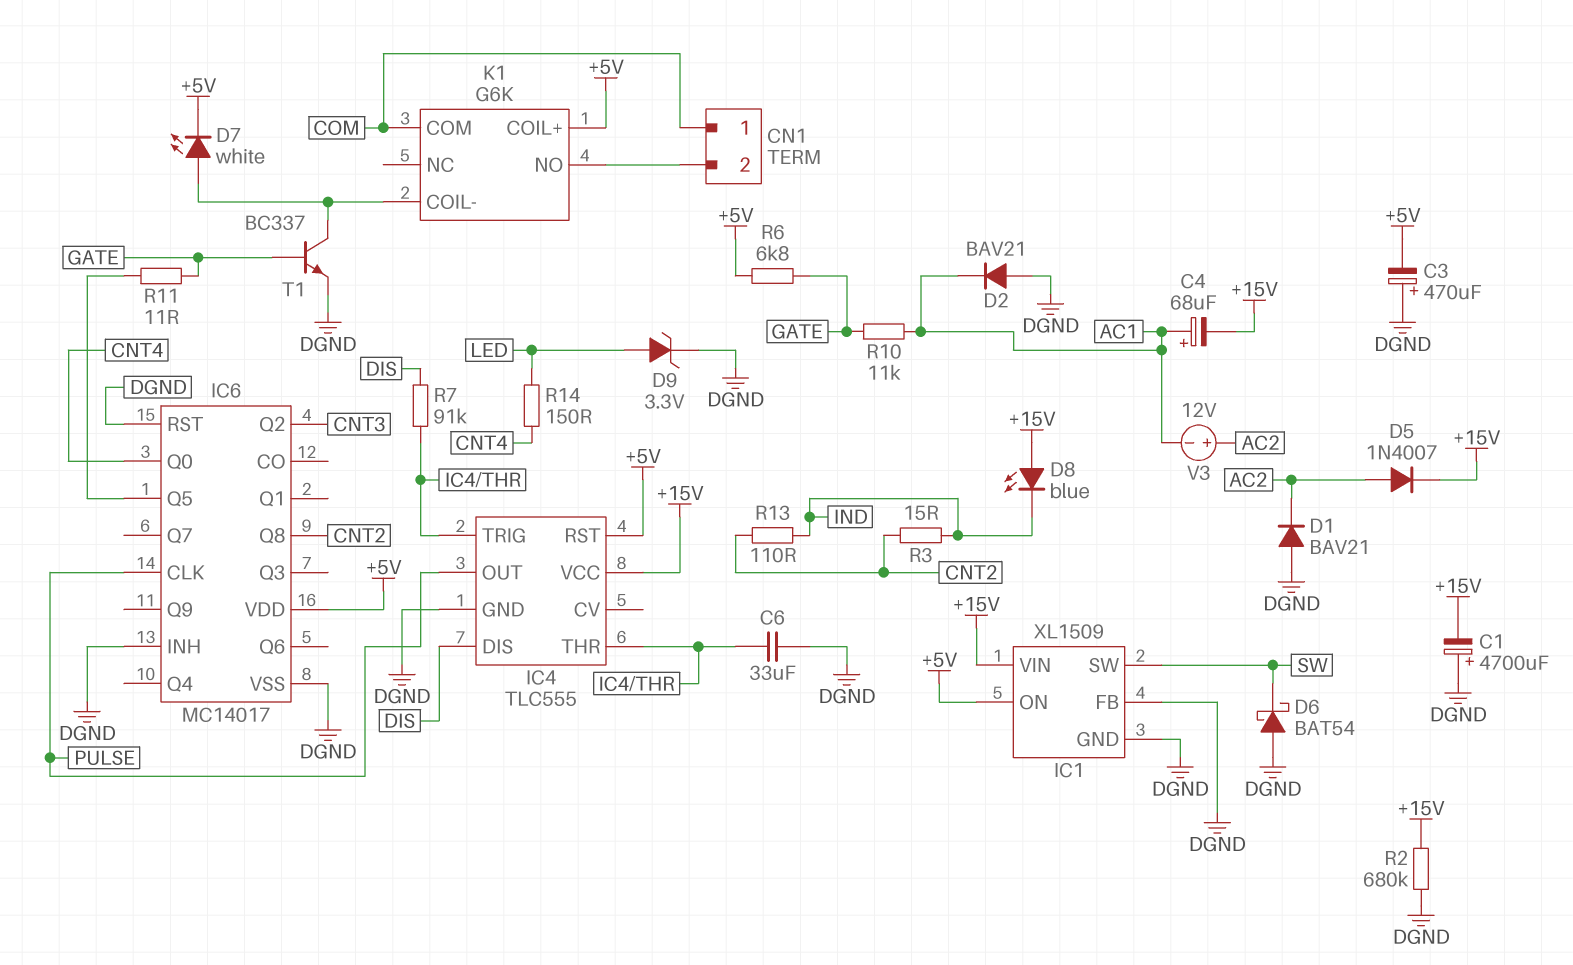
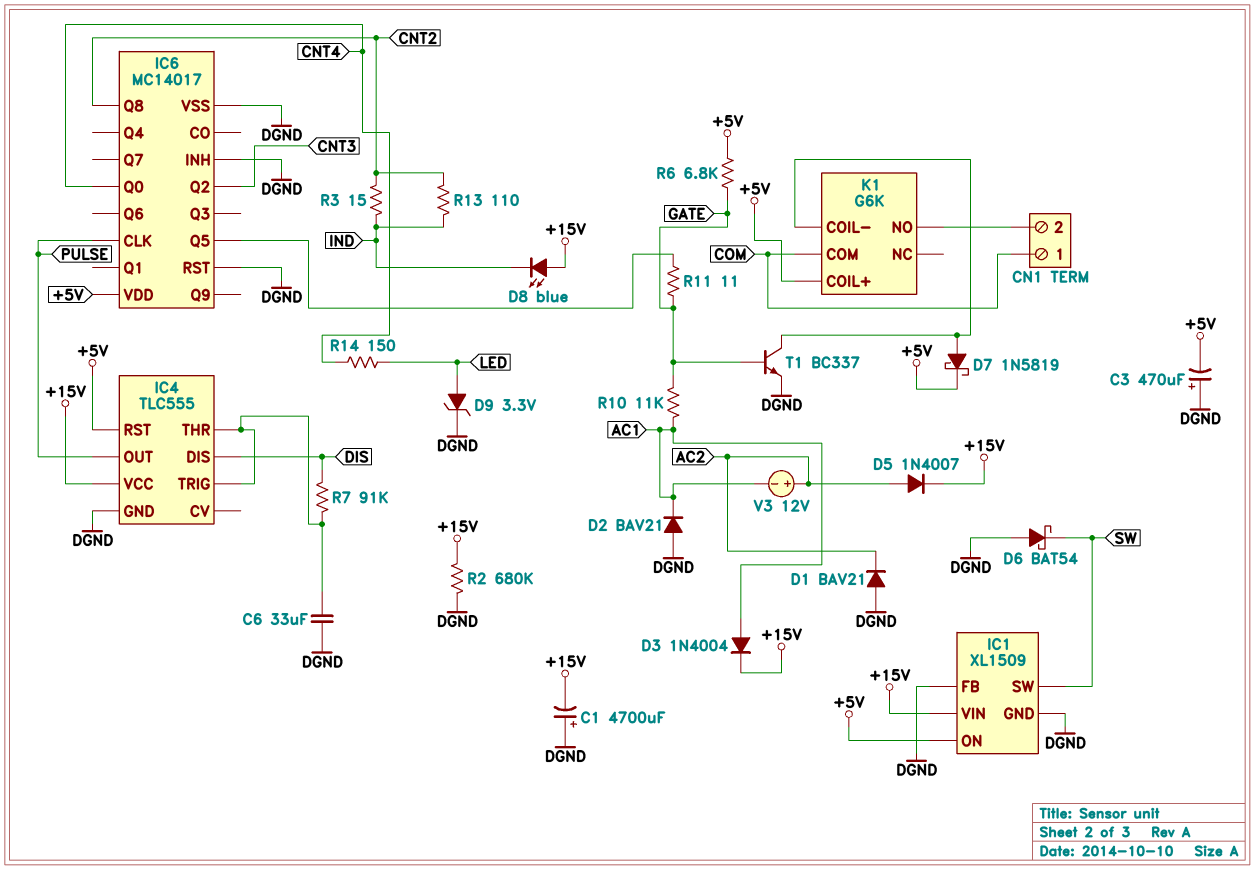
C4: 68uF (plus AC1, minus +15V) -> none
D3: none -> diode 1N4004 (A AC1, K +15V)
D7: LED white (A K1/COIL-, K +5V) -> schottky 1N5819 (A K1/COIL-, K +5V)

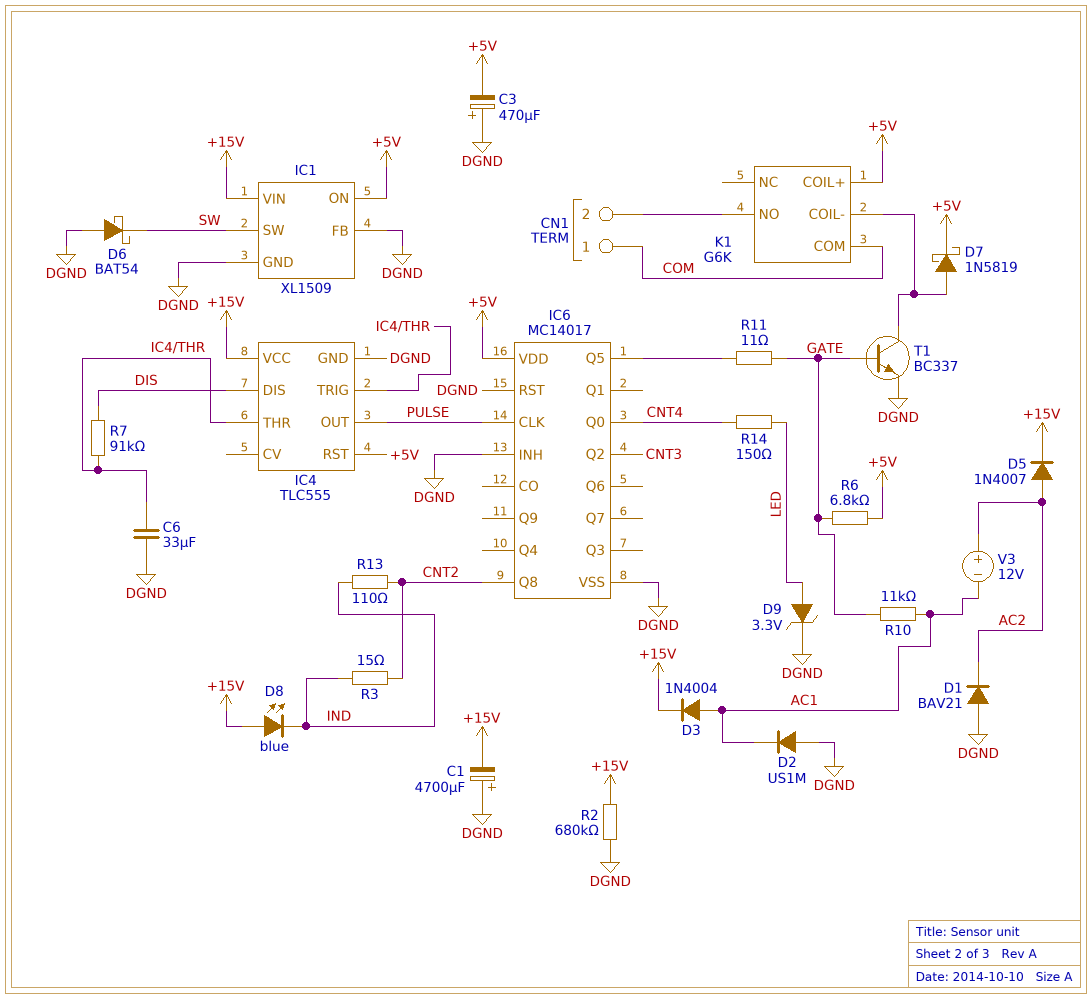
D2: diode BAV21 (A DGND, K AC1) -> diode US1M (A DGND, K AC1)

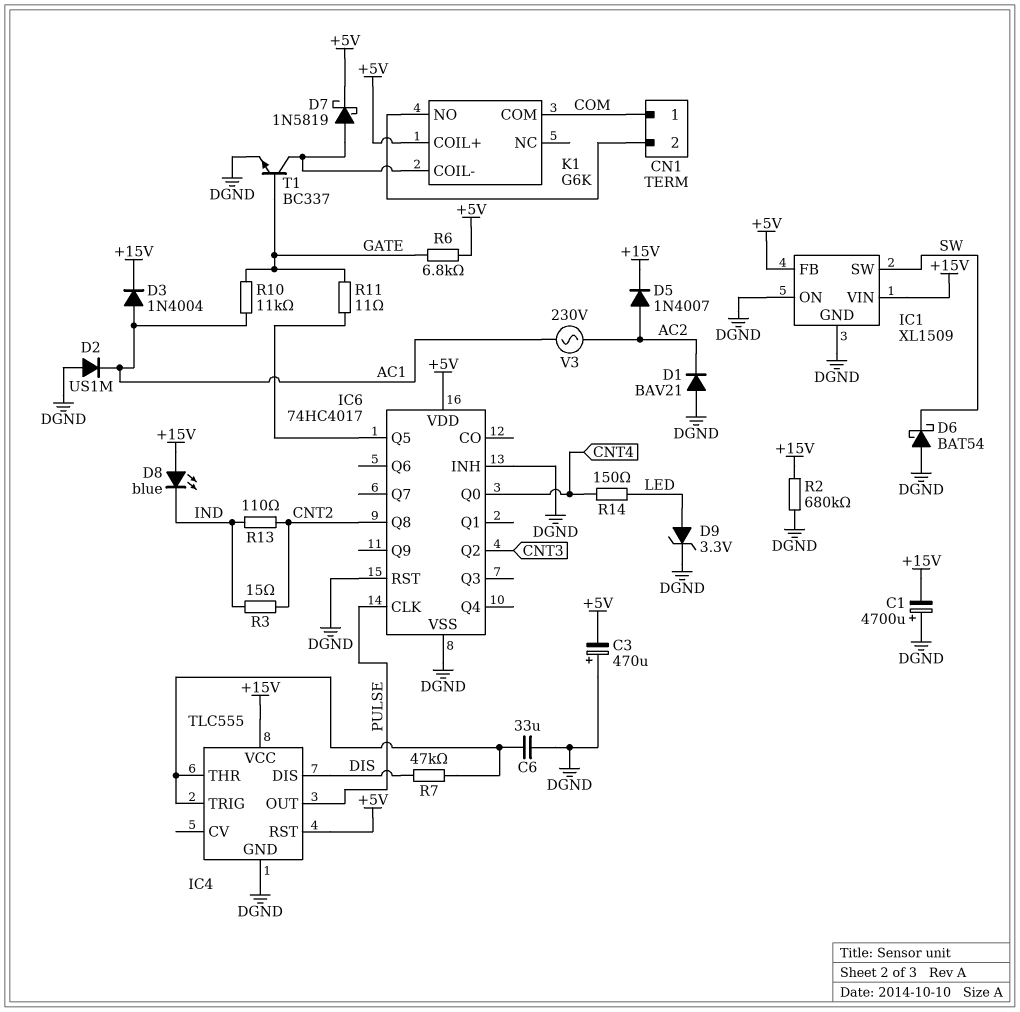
IC1 pin FB: DGND -> +5V
IC1 pin ON: +5V -> DGND
IC6: MC14017 -> 74HC4017
R7: 91k (DIS, IC4/THR) -> 47k (DIS, IC4/THR)
V3: 12V (plus AC2, minus AC1) -> AC 230V (AC1, AC2)

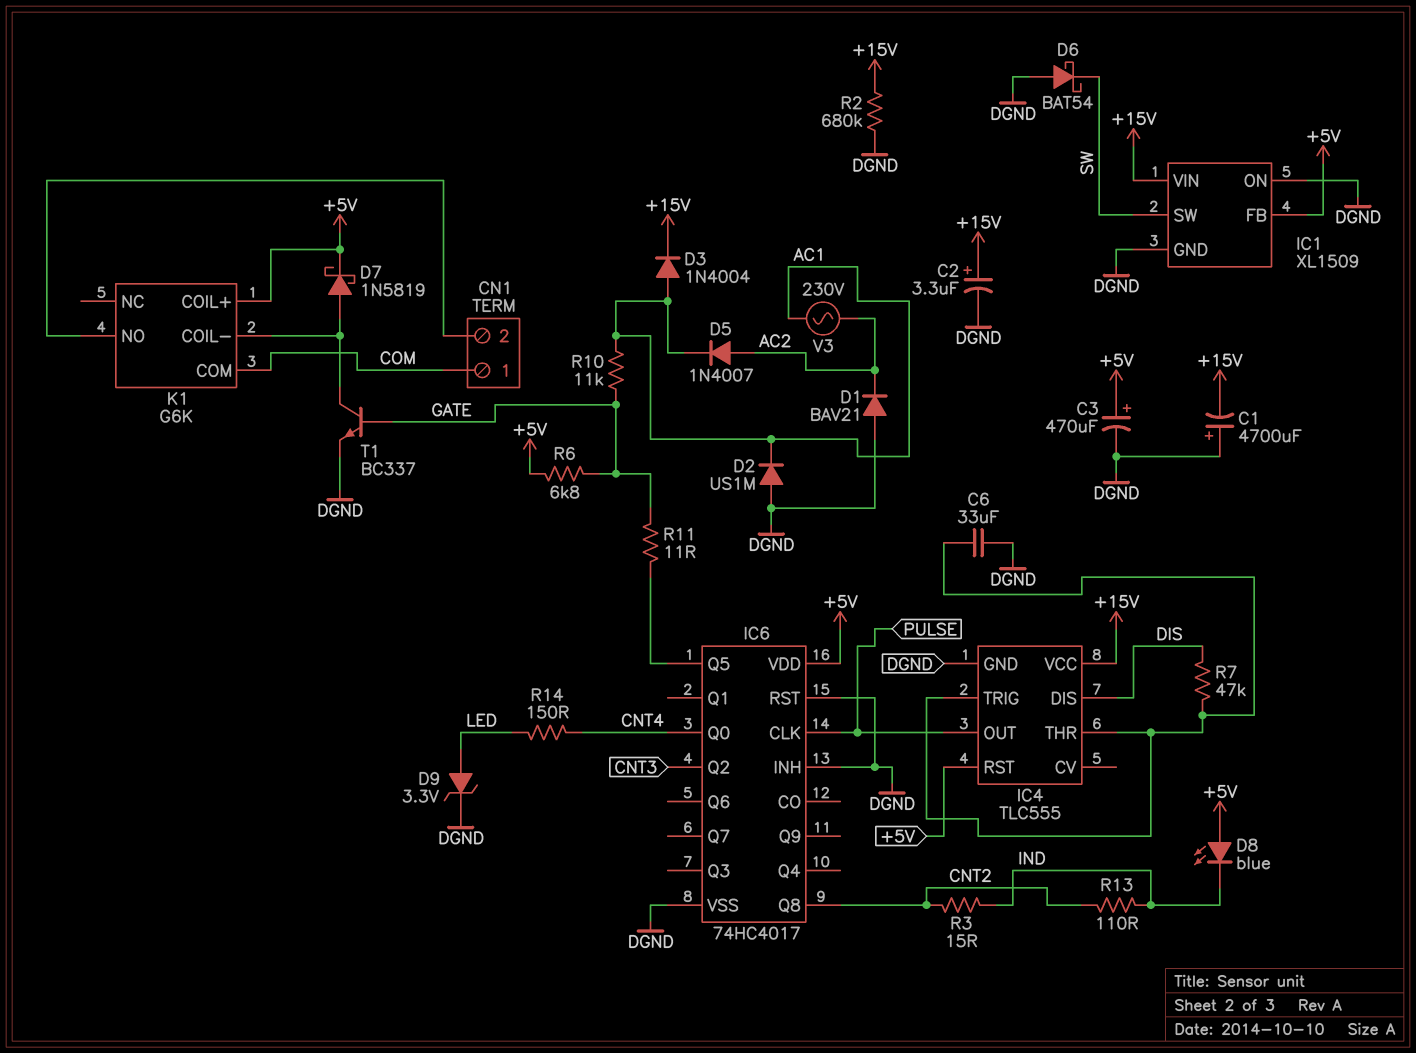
C2: none -> 3.3uF (plus +15V, minus DGND)
C3: 470uF (plus DGND, minus +5V) -> 470uF (plus +5V, minus DGND)
D5: diode 1N4007 (A AC2, K +15V) -> diode 1N4007 (A AC2, K AC1)
D8: LED blue (A +15V, K IND) -> LED blue (A +5V, K IND)

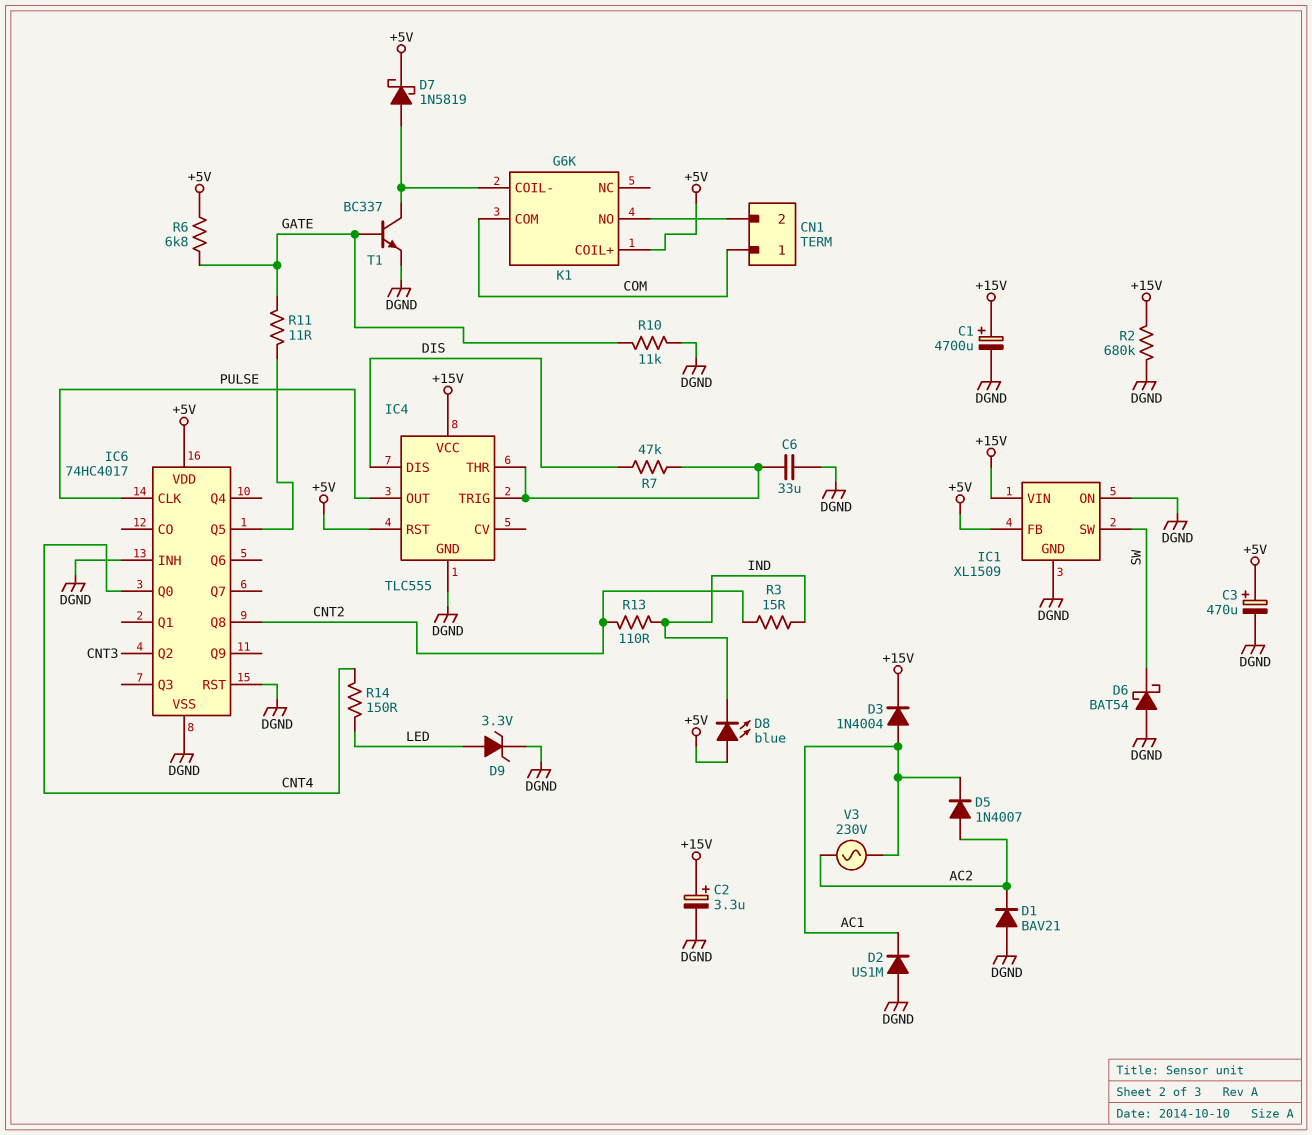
C1: 4700uF (plus DGND, minus +15V) -> 4700uF (plus +15V, minus DGND)
R10: 11k (AC1, GATE) -> 11k (DGND, GATE)

